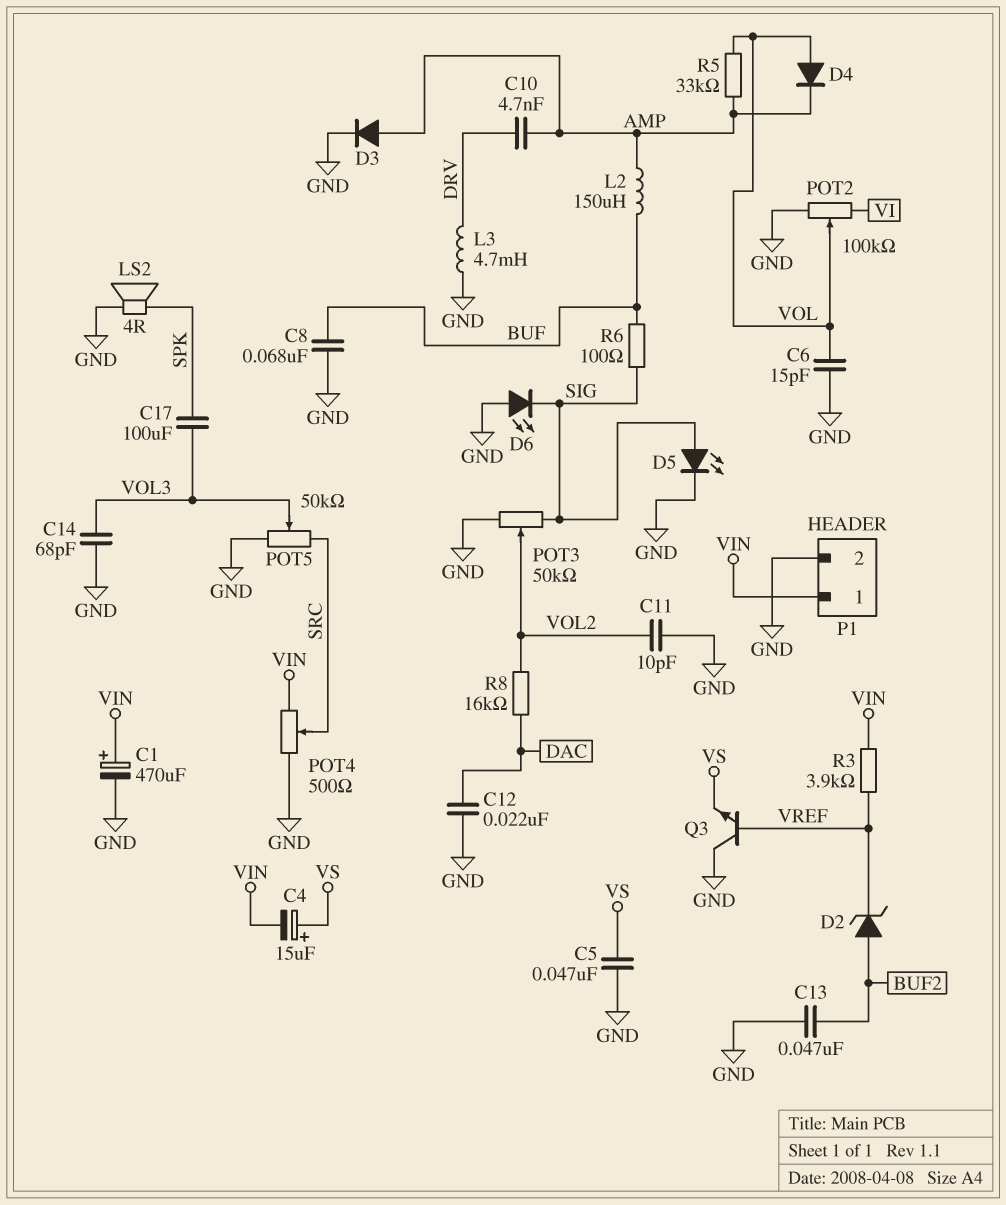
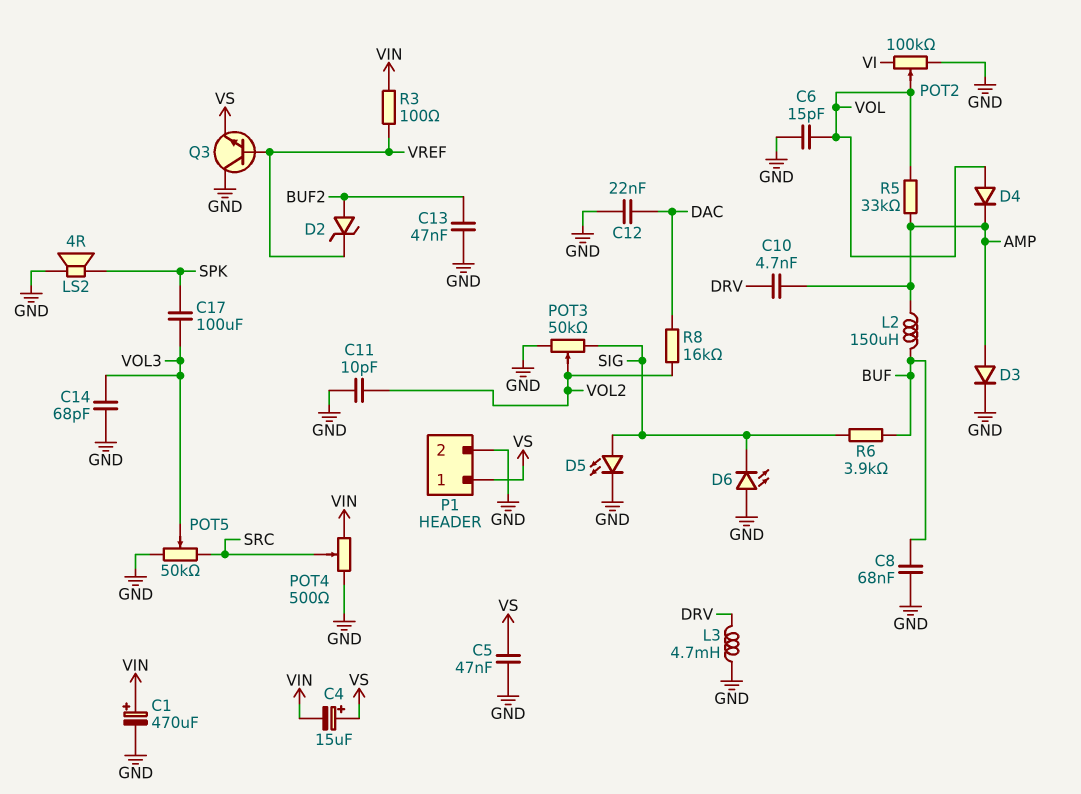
P1 pin 1: VIN -> VS
R3: 3.9k (VIN, VREF) -> 100 (VIN, VREF)
R6: 100 (BUF, SIG) -> 3.9k (BUF, SIG)

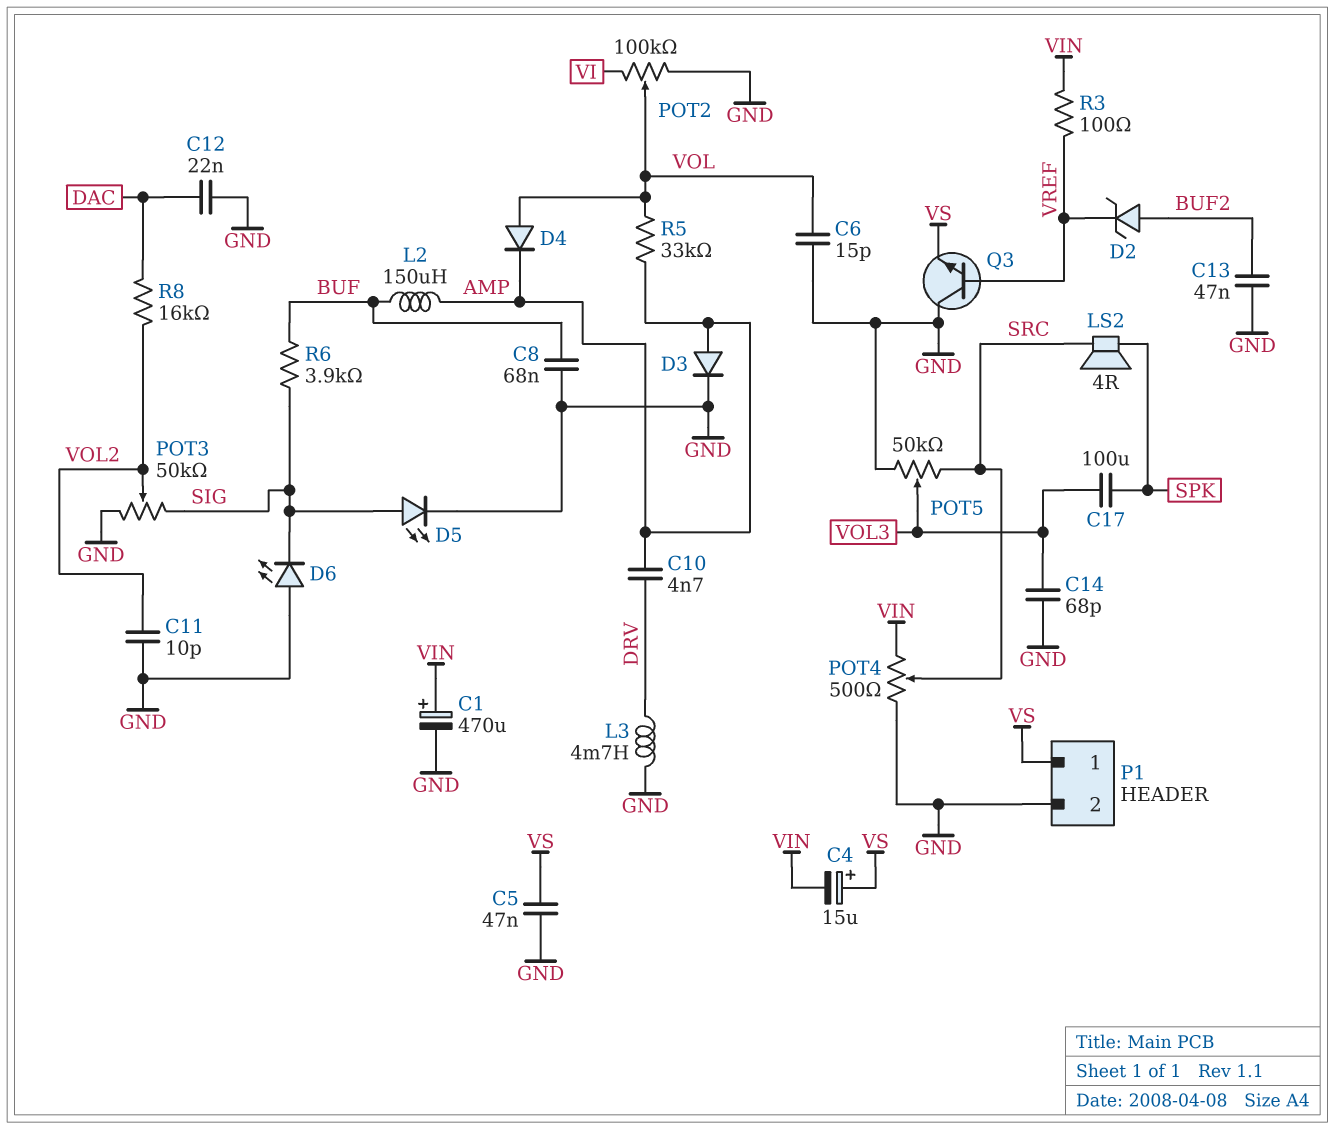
LS2: speaker 4R (GND, SPK) -> speaker 4R (SPK, SRC)

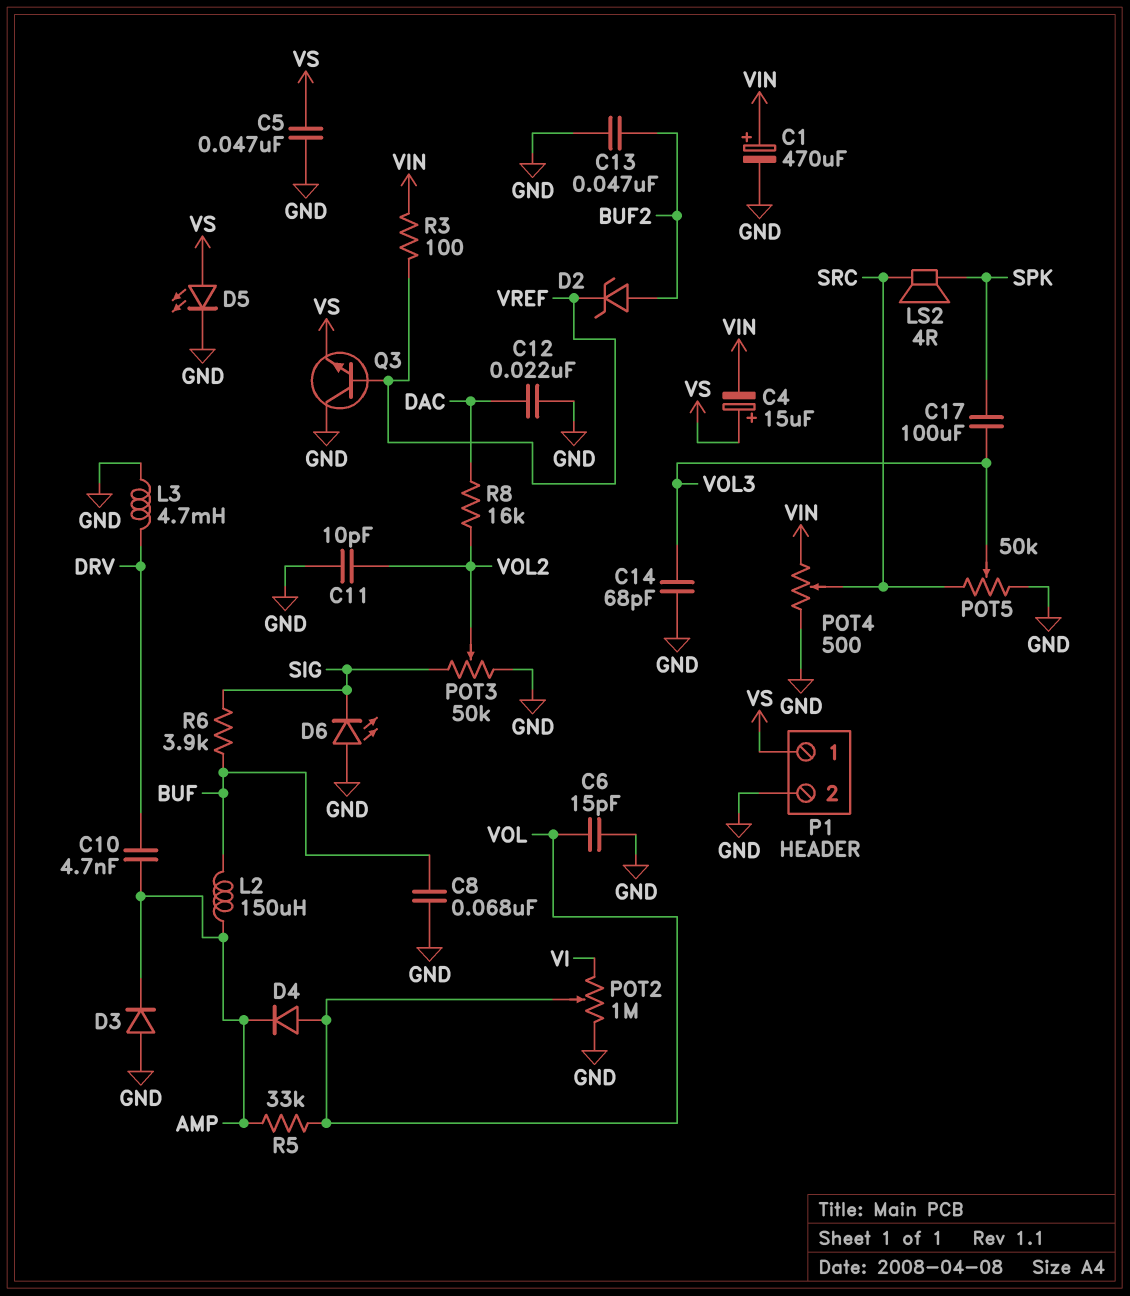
D3: diode (A AMP, K GND) -> diode (A GND, K AMP)
D5: LED (A SIG, K GND) -> LED (A VS, K GND)
POT2: 100k (GND, VI, wiper VOL) -> 1M (GND, VI, wiper VOL)

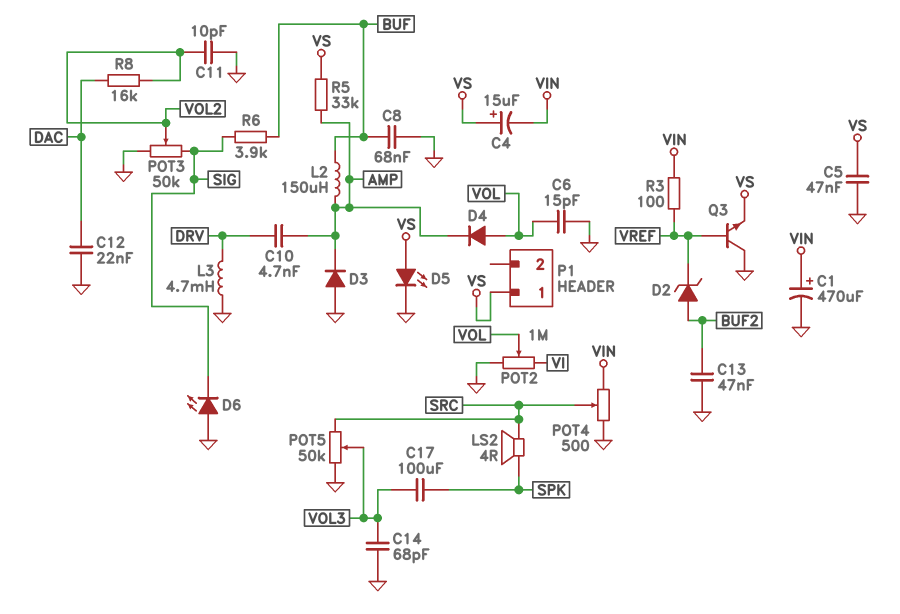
P1 pin 2: GND -> none
R5: 33k (AMP, VOL) -> 33k (AMP, VS)

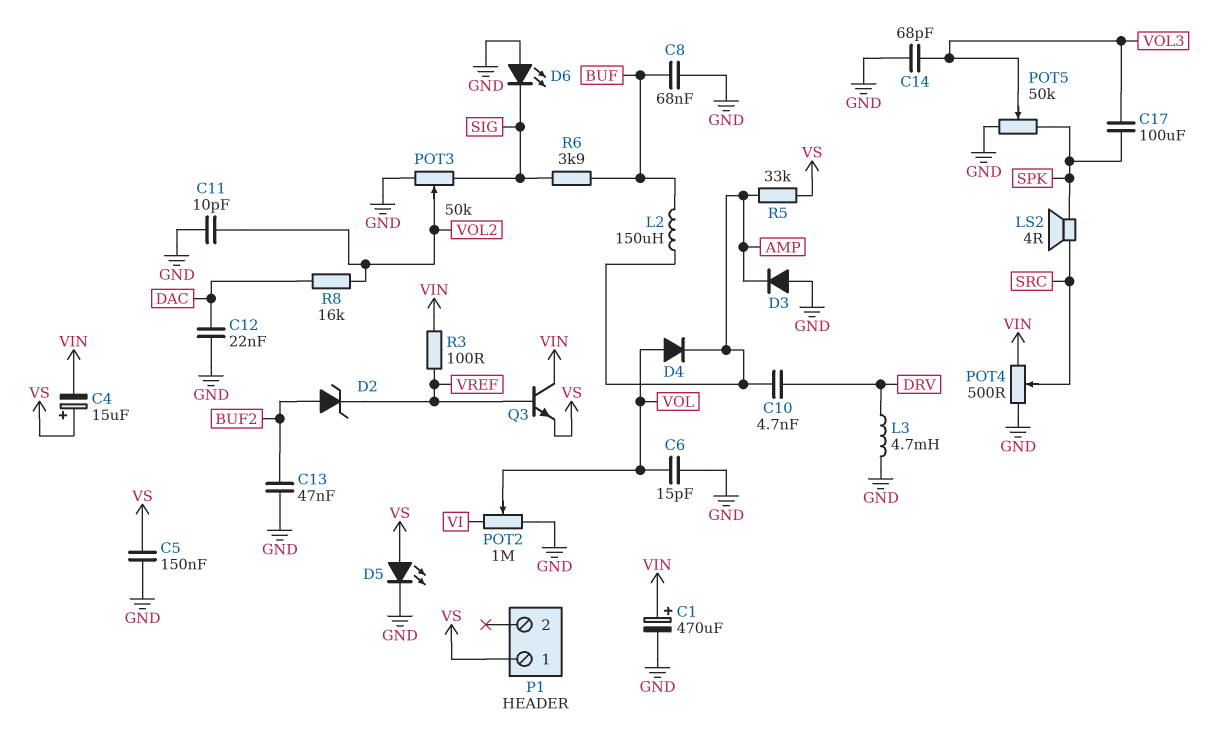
C5: 47nF (GND, VS) -> 150nF (GND, VS)
POT5: 50k (GND, SRC, wiper VOL3) -> 50k (GND, SPK, wiper VOL3)
Q3: NPN (B VREF, C GND, E VS) -> NPN (B VREF, C VIN, E VS)

